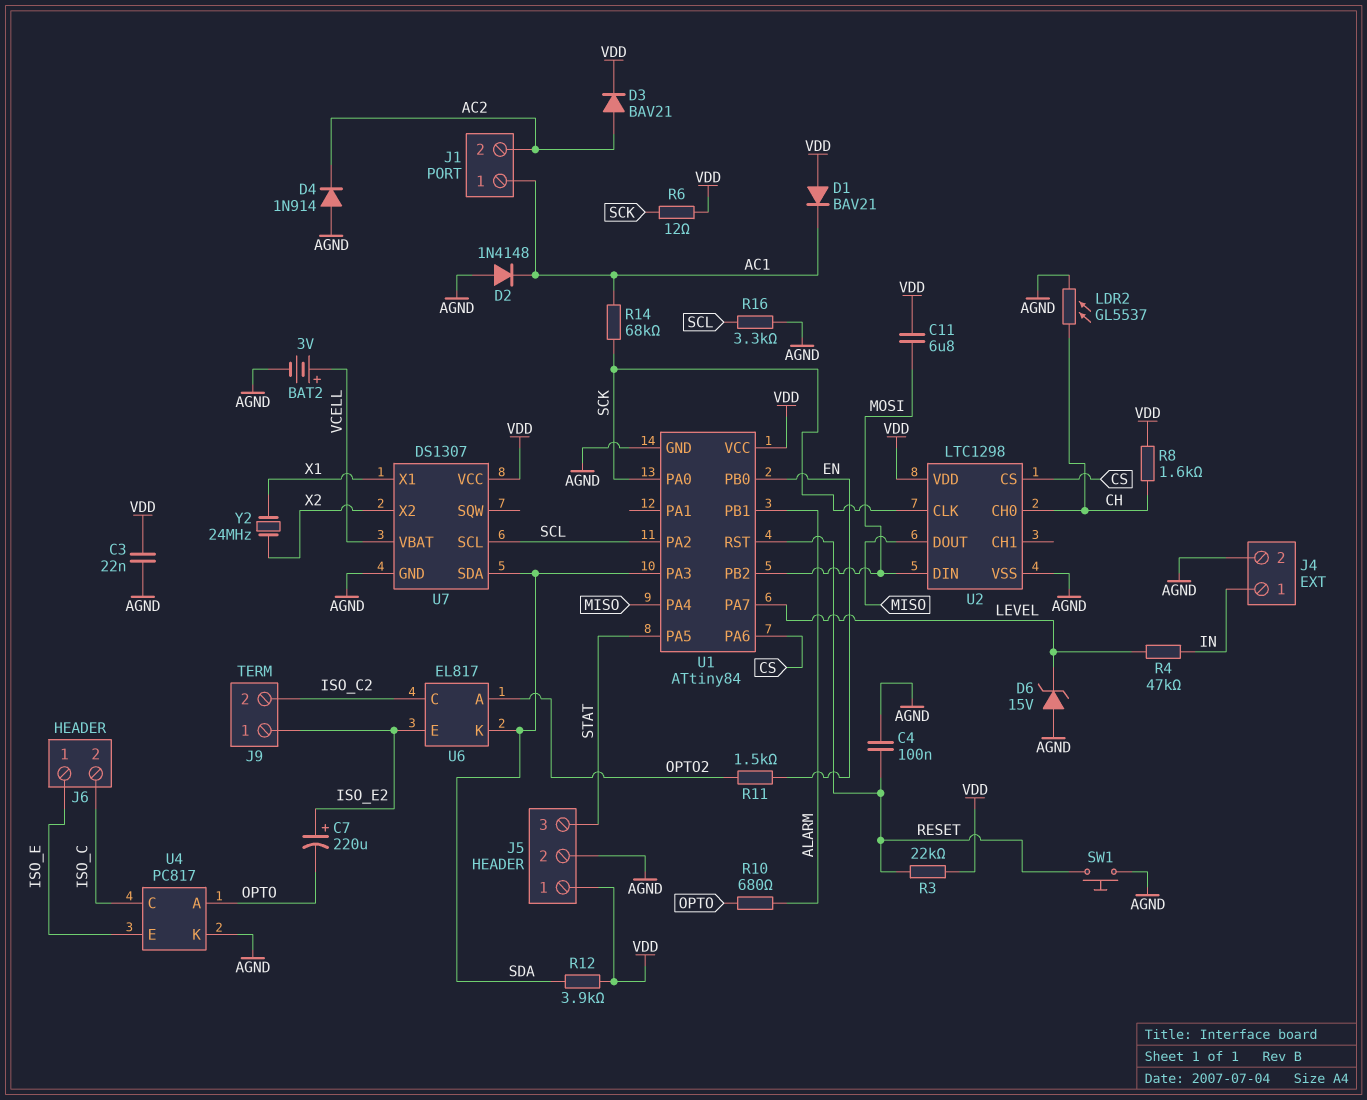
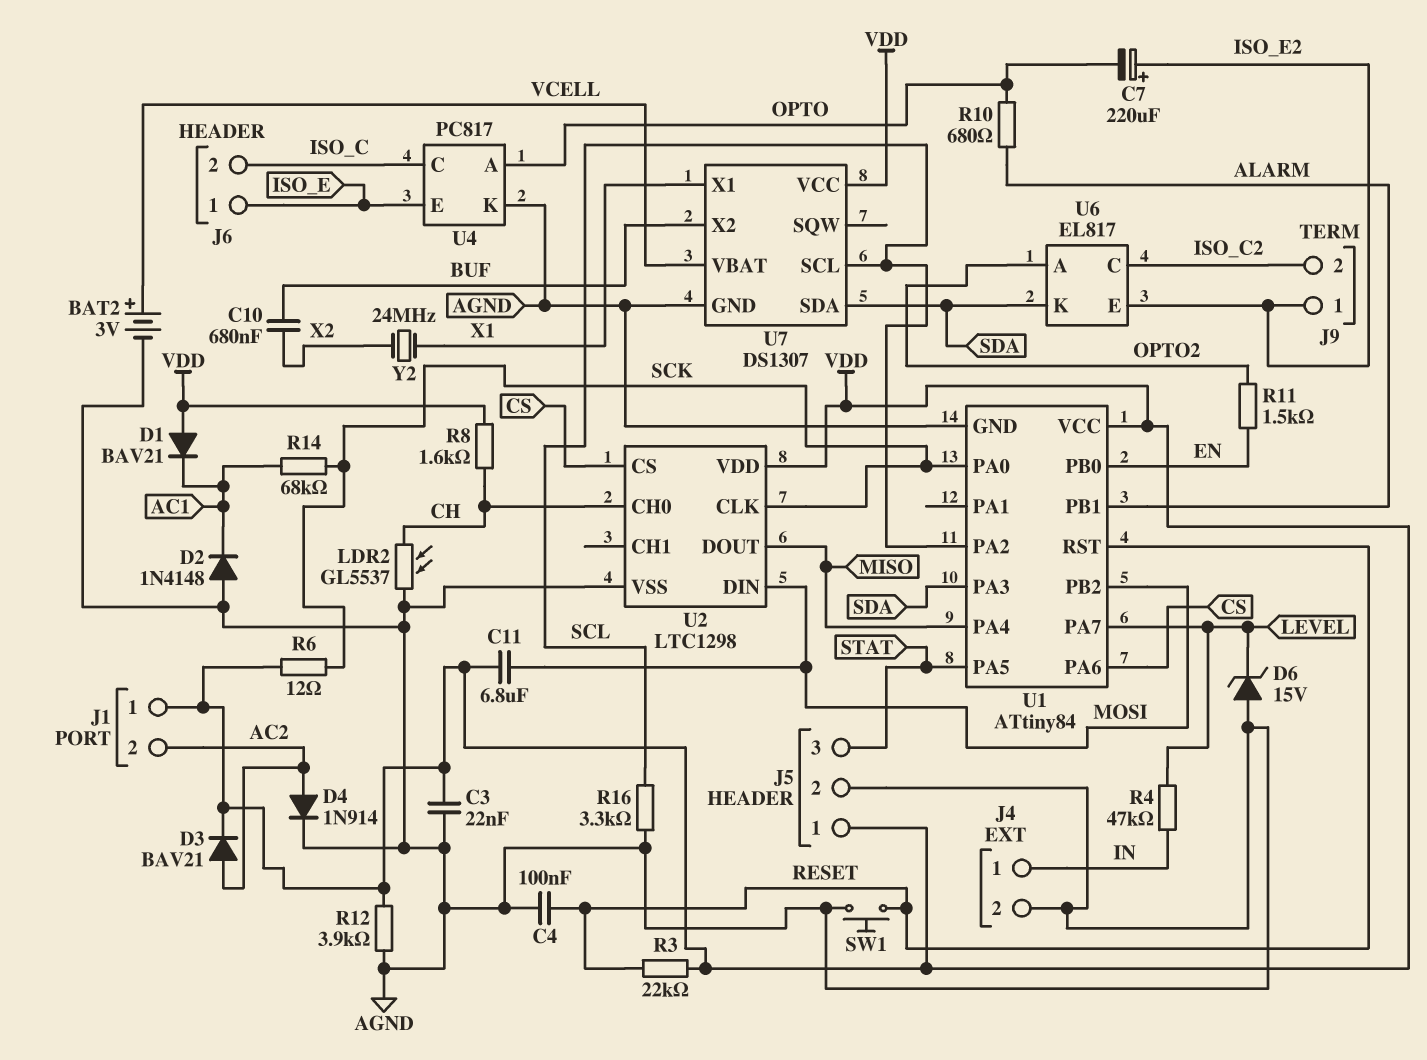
C10: none -> 680nF (BUF, X2)
D4: diode 1N914 (A AGND, K AC2) -> diode 1N914 (A AC2, K AGND)
J1 pin 1: AC1 -> VDD
R12: 3.9k (SDA, VDD) -> 3.9k (AGND, VDD)
U7 pin X2: X2 -> BUF

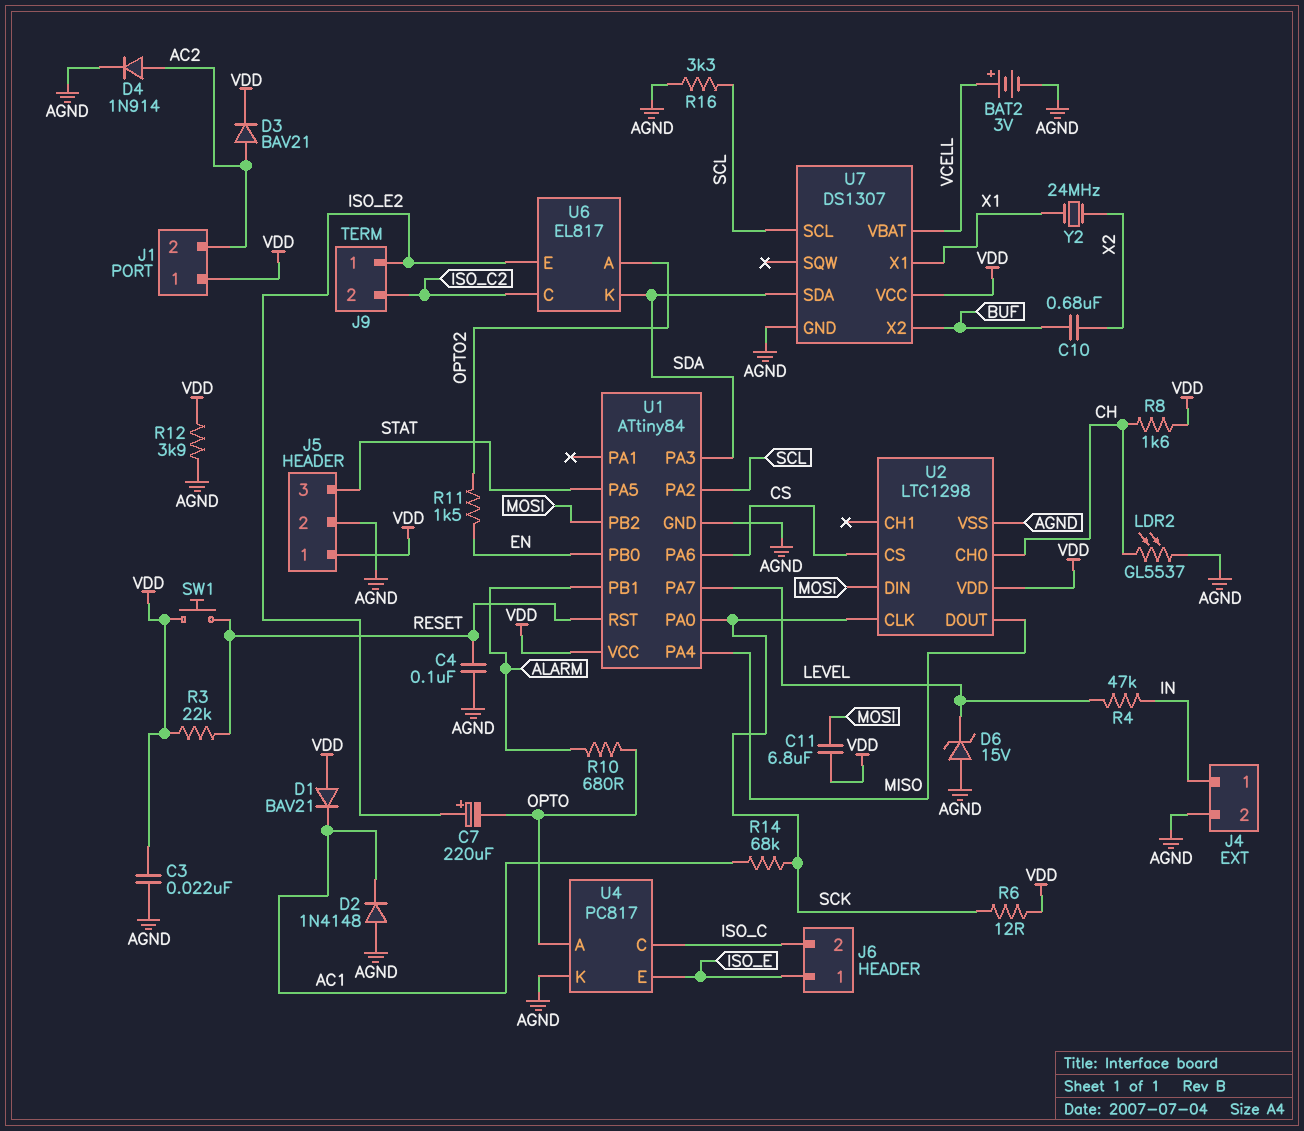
SW1: button (AGND, RESET) -> button (RESET, VDD)

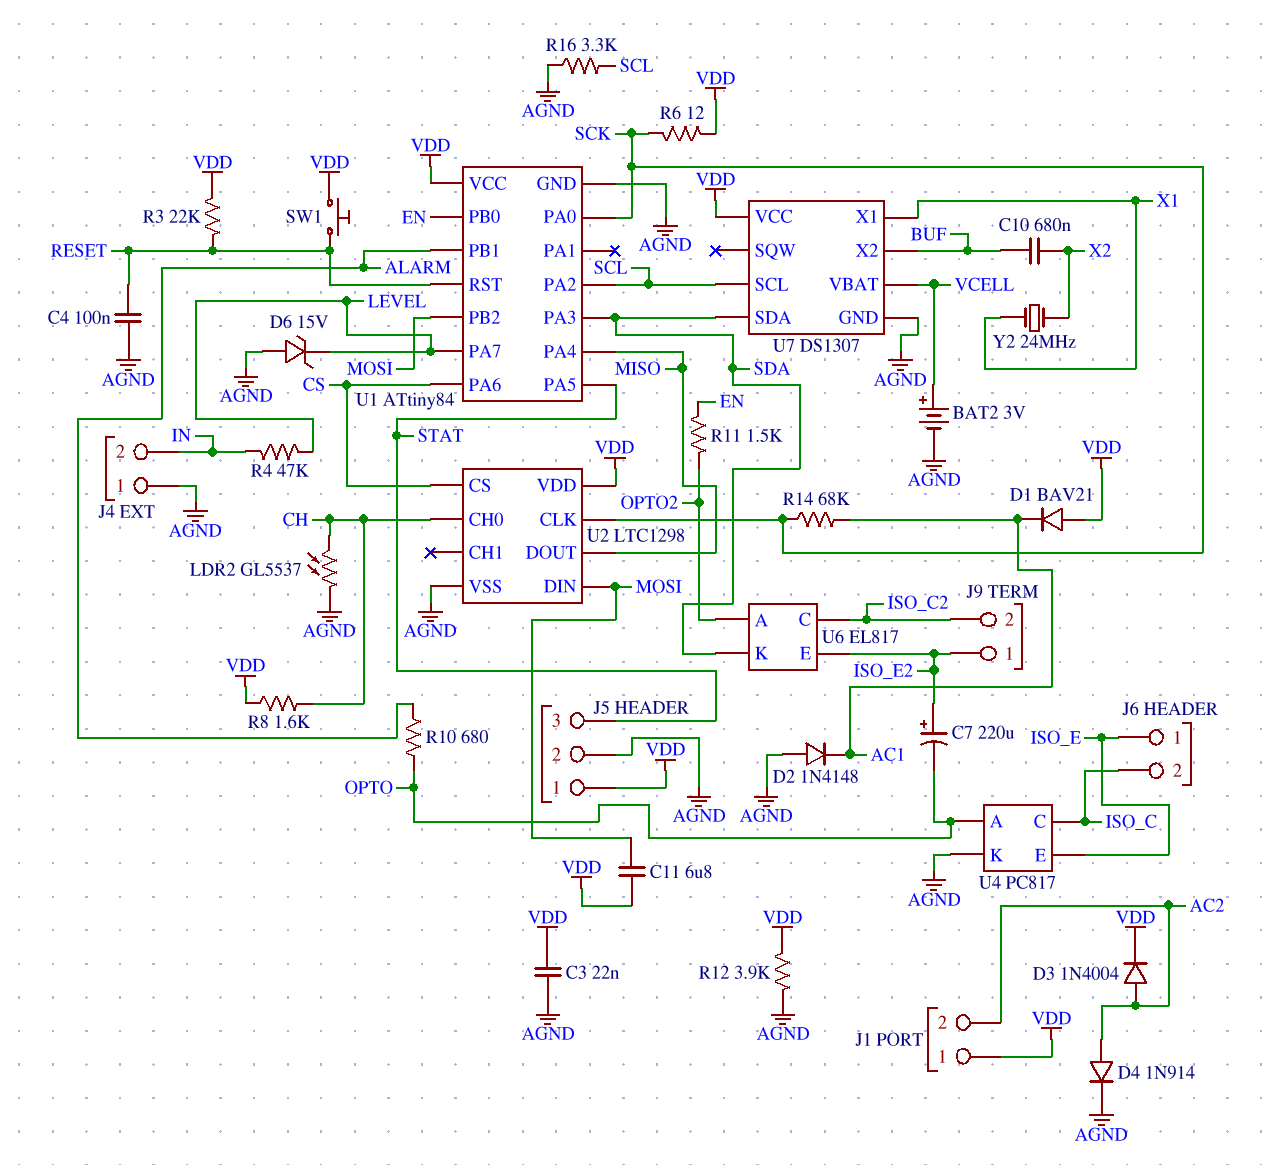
D3: diode BAV21 (A AC2, K VDD) -> diode 1N4004 (A AC2, K VDD)
J4 pin 1: IN -> AGND
J4 pin 2: AGND -> IN

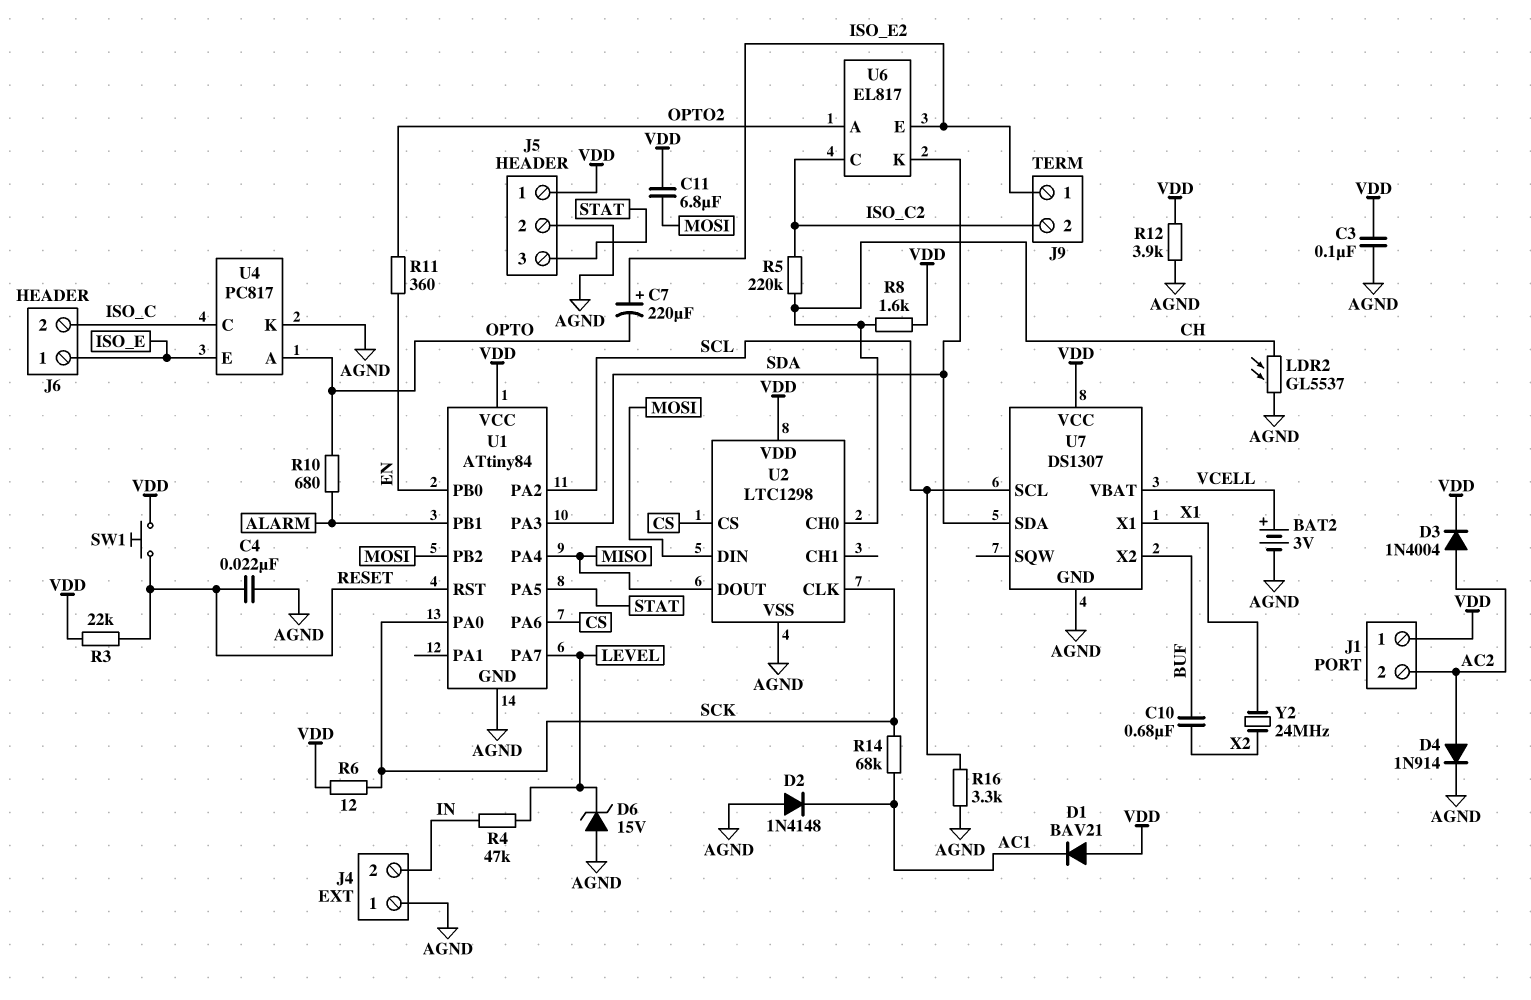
C3: 22nF (AGND, VDD) -> 100nF (AGND, VDD)
C4: 100nF (AGND, RESET) -> 22nF (AGND, RESET)
R5: none -> 220k (CH, ISO_C2)
R11: 1.5k (EN, OPTO2) -> 360 (EN, OPTO2)

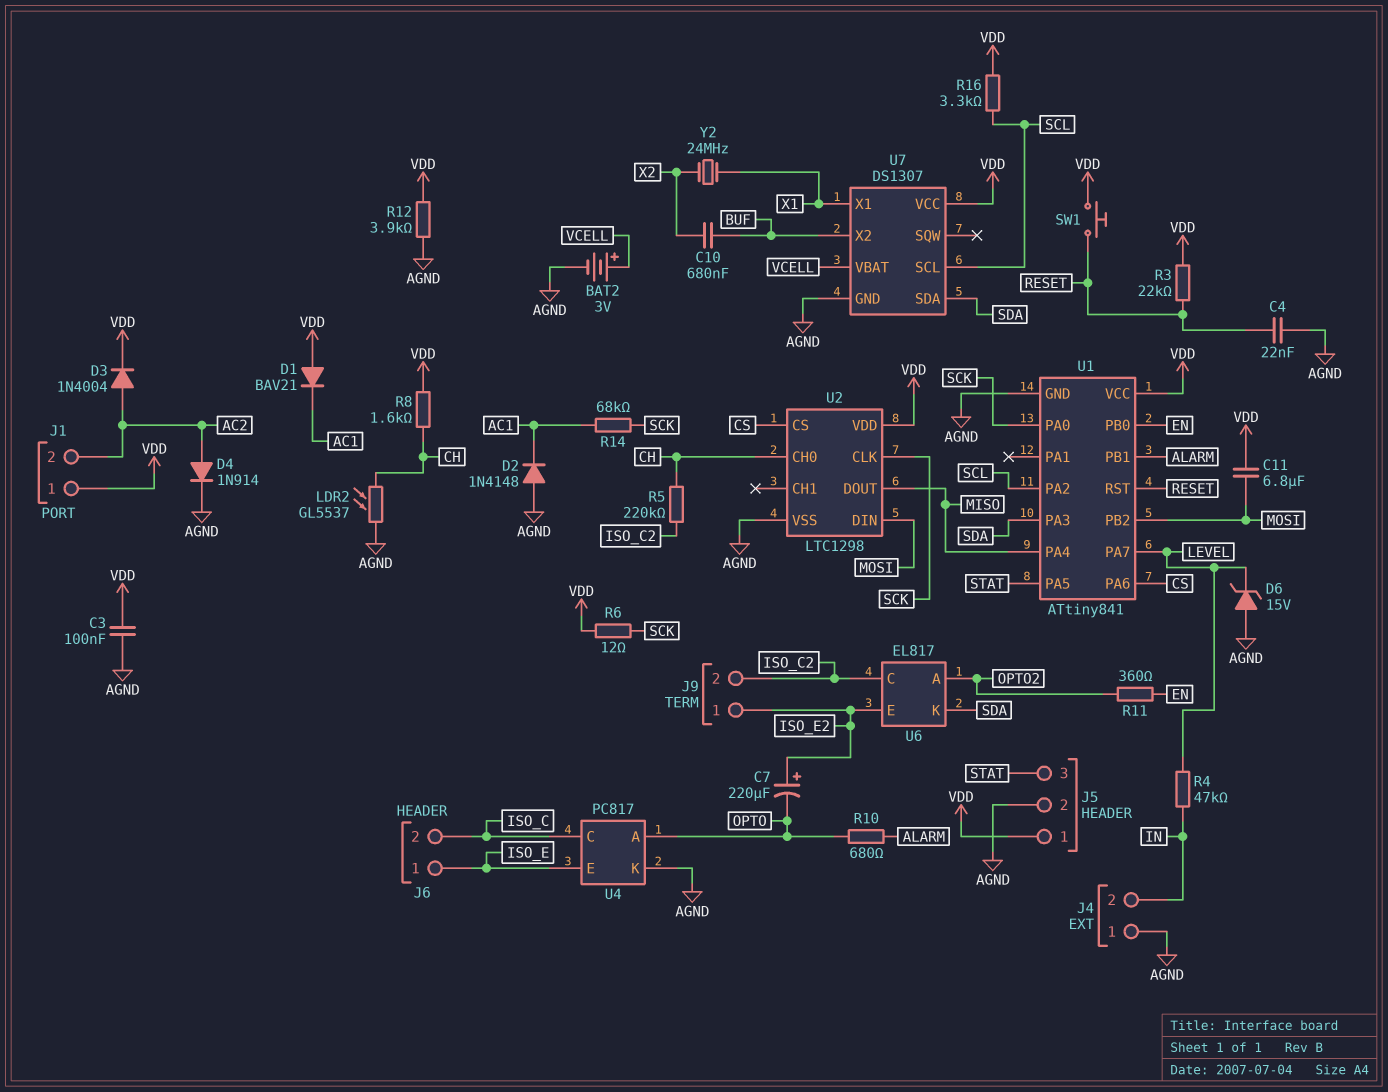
R16: 3.3k (AGND, SCL) -> 3.3k (SCL, VDD)
U1: ATtiny84 -> ATtiny841

